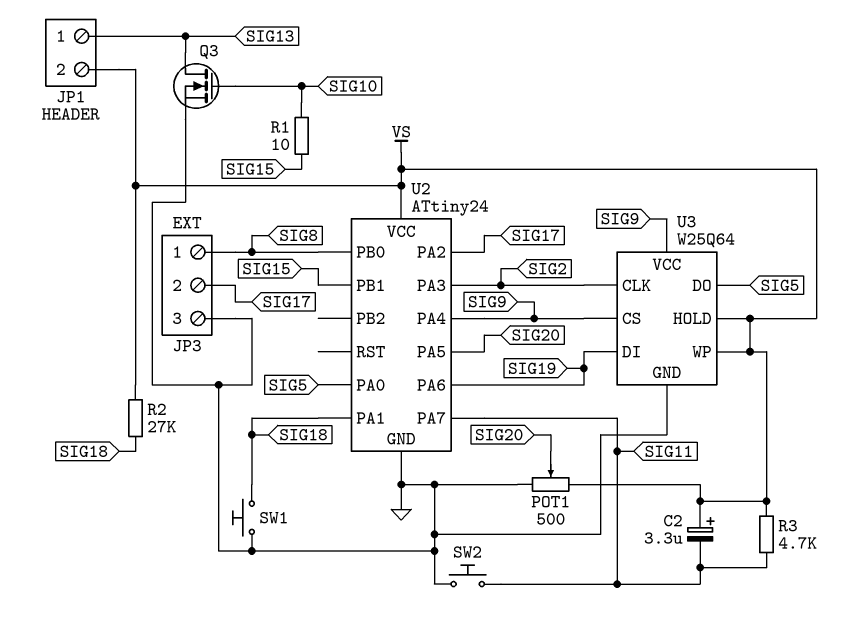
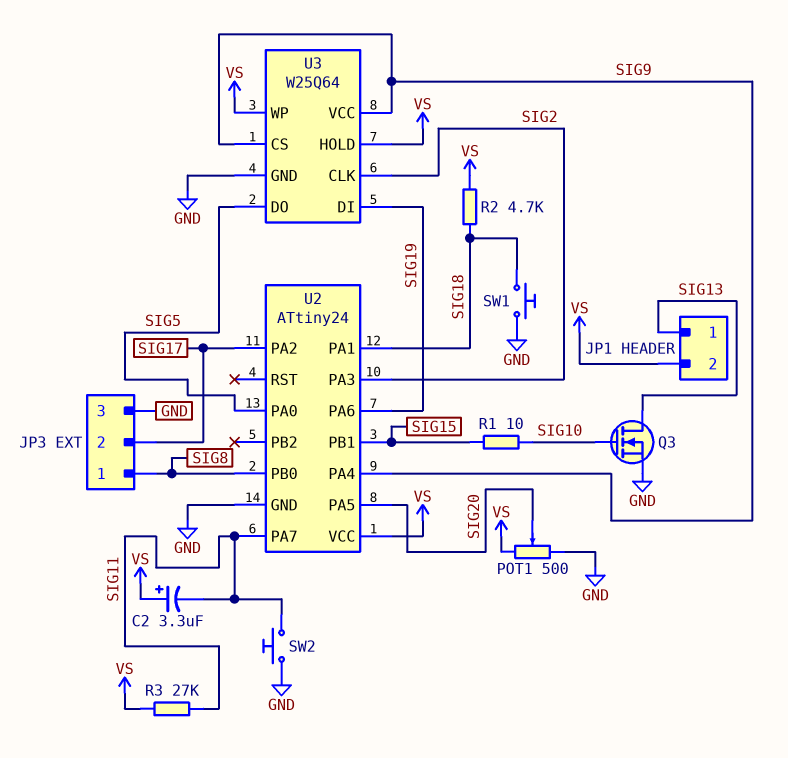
R2: 27k (SIG18, VS) -> 4.7k (SIG18, VS)
R3: 4.7k (SIG11, VS) -> 27k (SIG11, VS)

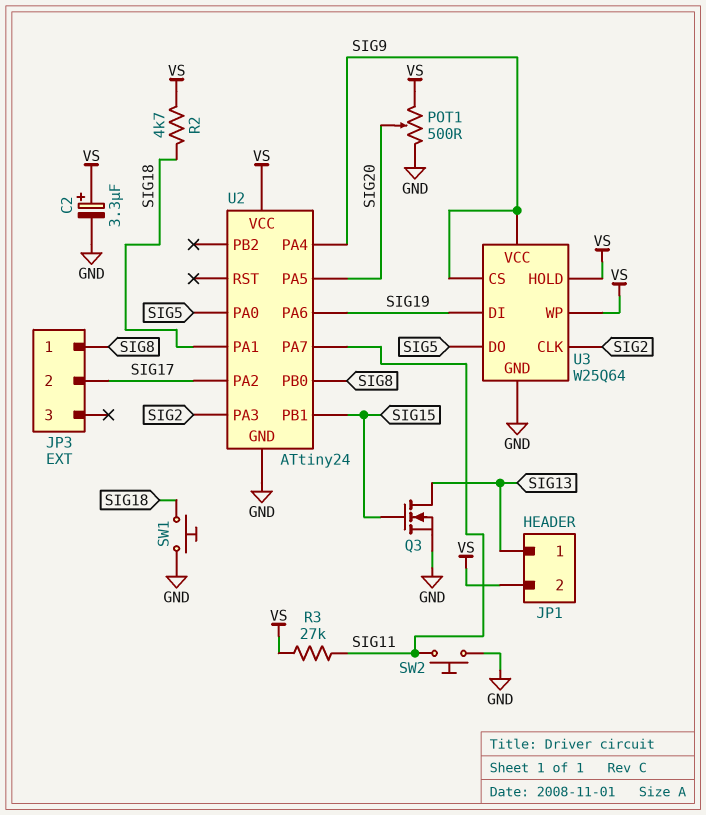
C2: 3.3uF (plus VS, minus SIG11) -> 3.3uF (plus VS, minus GND)
JP3 pin 3: GND -> none
Q3: NMOS (G SIG10, D SIG13, S GND) -> NMOS (G SIG15, D SIG13, S GND)
R1: 10 (SIG10, SIG15) -> none

